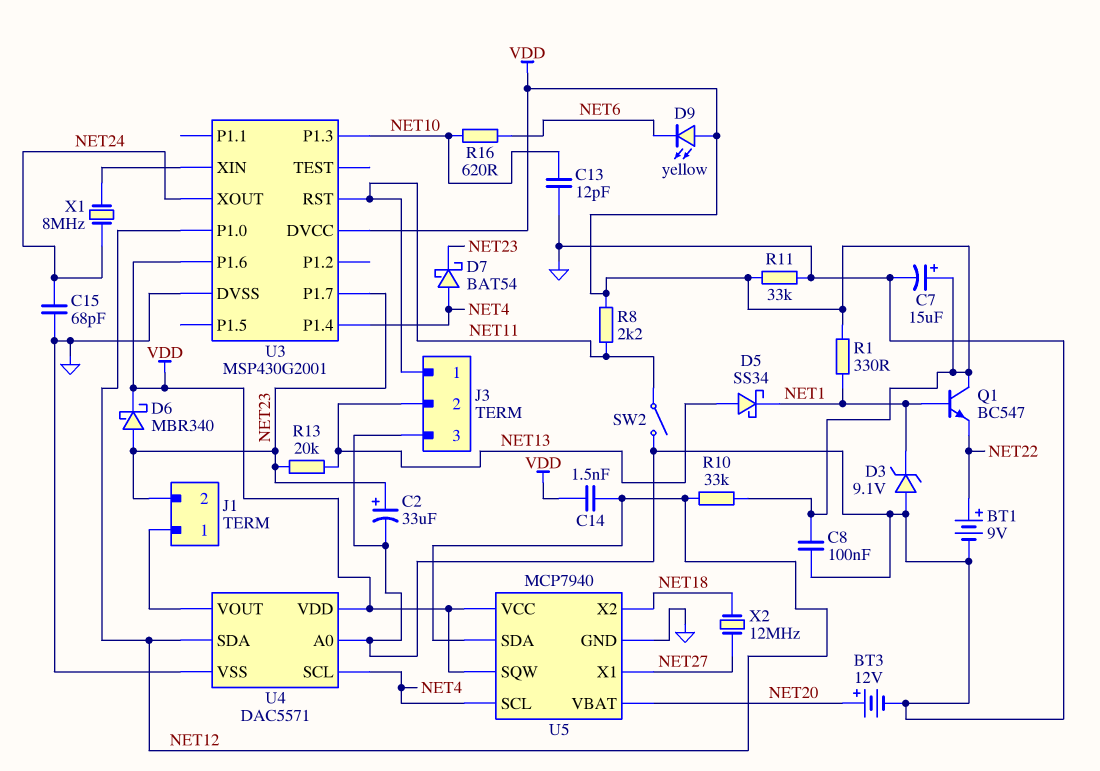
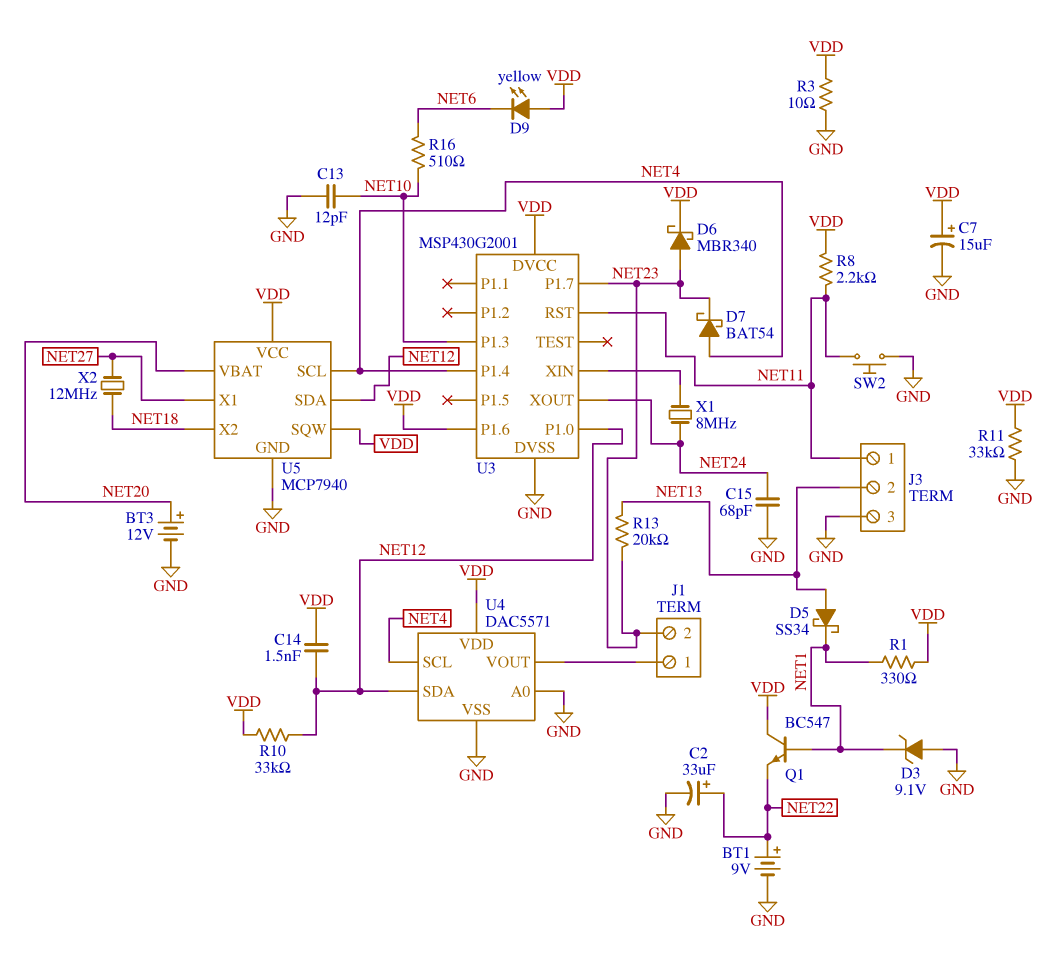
C2: 33uF (plus NET23, minus GND) -> 33uF (plus NET22, minus GND)
C8: 100nF (GND, VDD) -> none
R3: none -> 10 (GND, VDD)
R16: 620 (NET6, NET10) -> 510 (NET6, NET10)
SW2: switch (GND, NET11) -> button (GND, NET11)

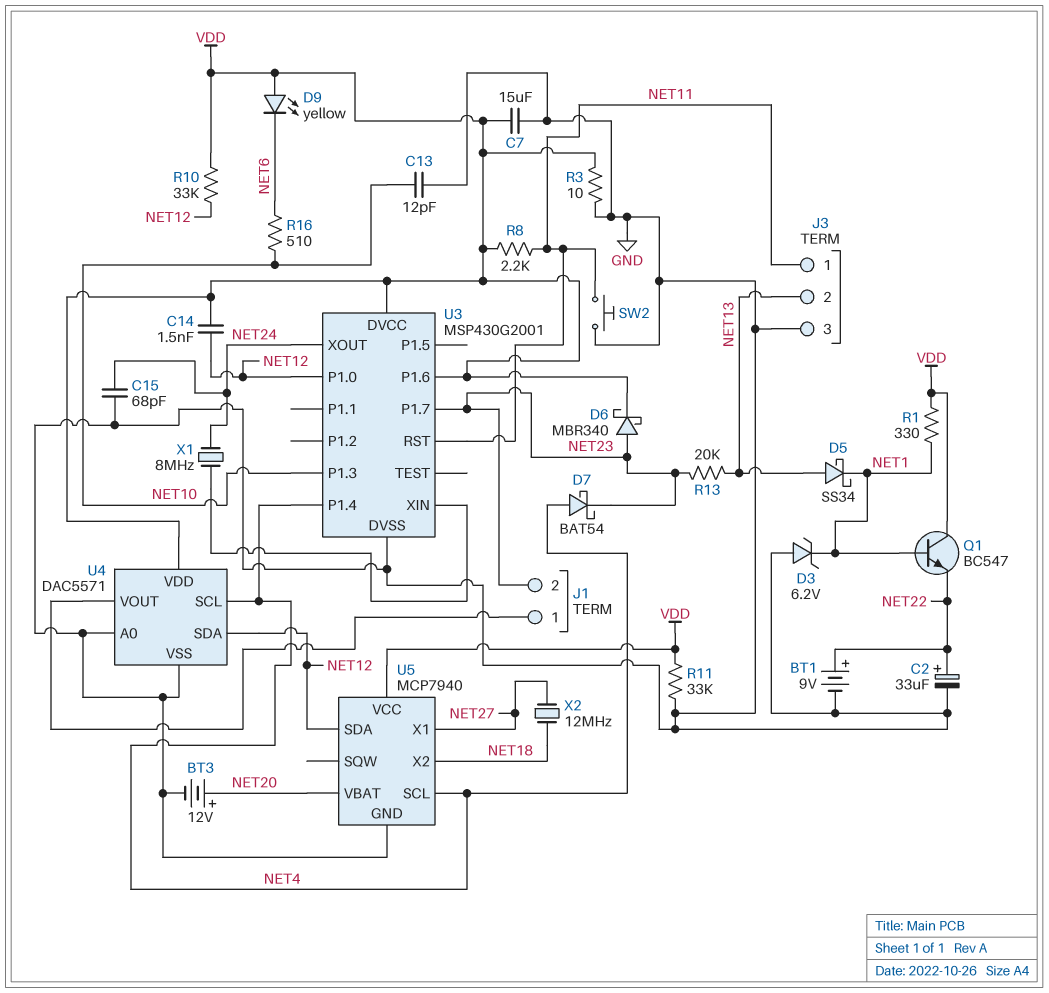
C7: 15uF (plus VDD, minus GND) -> 15uF (GND, VDD)
D3: zener 9.1V (A GND, K NET1) -> zener 6.2V (A GND, K NET1)
U5 pin SQW: VDD -> none

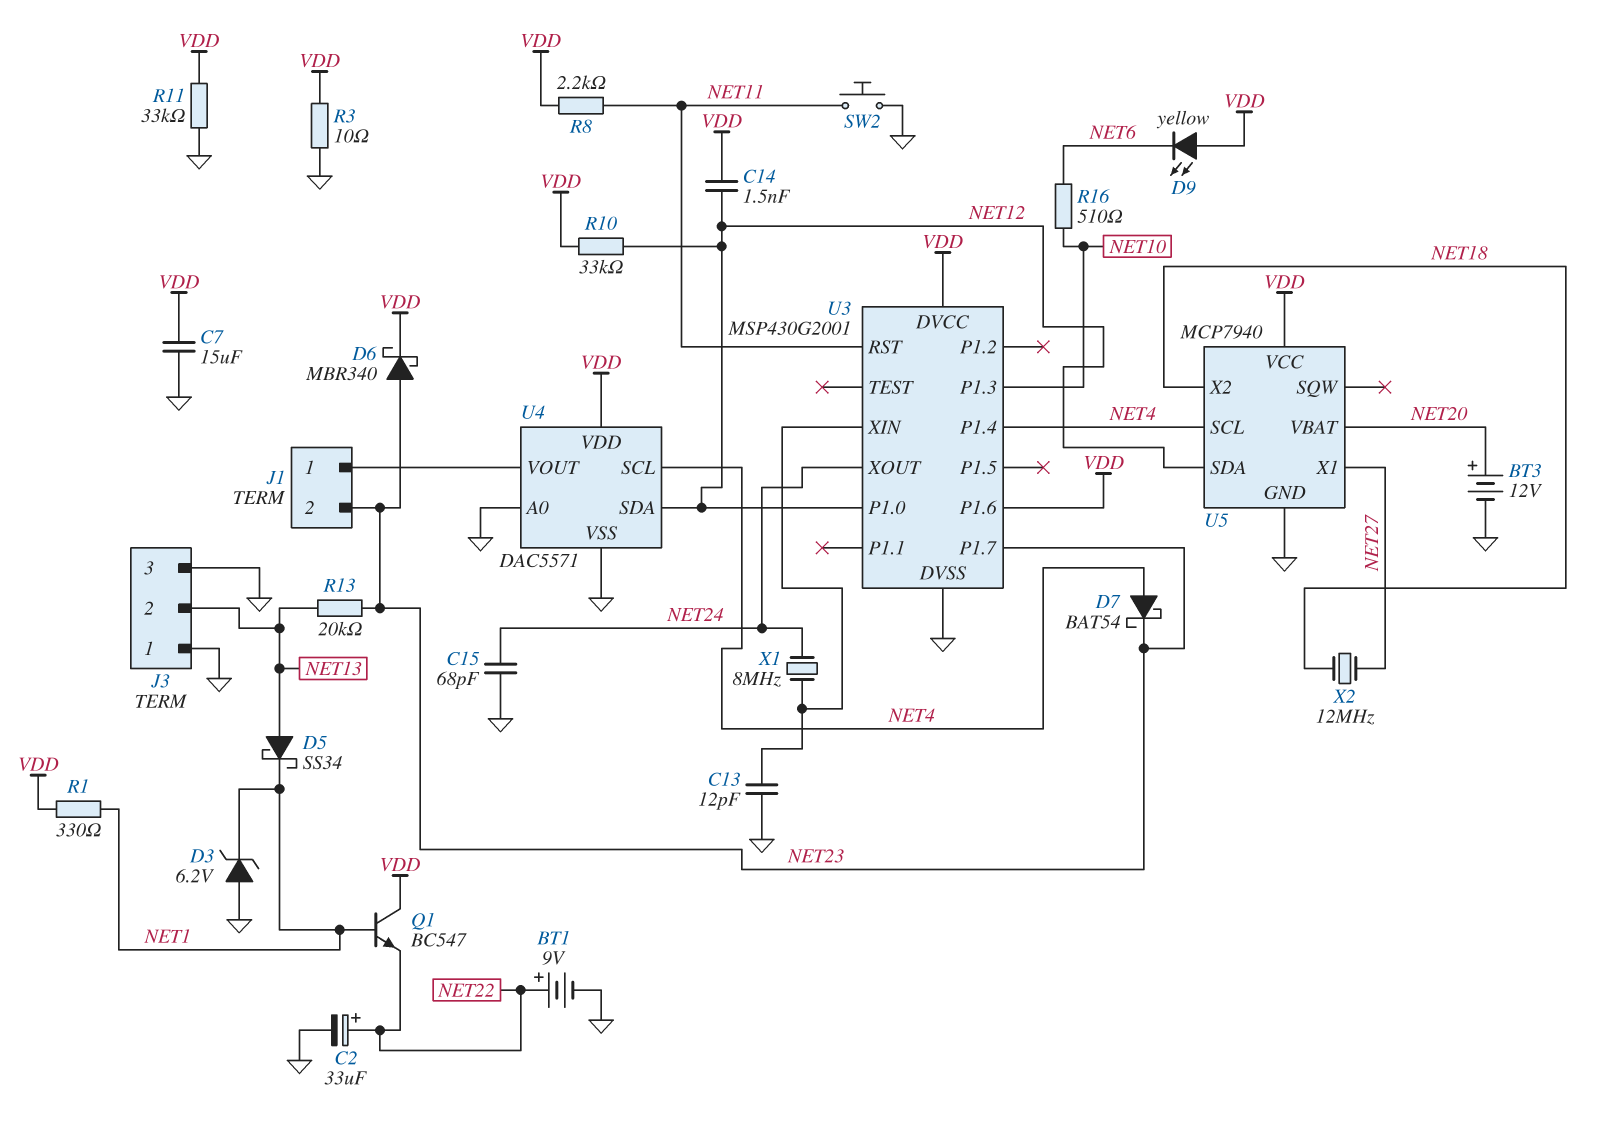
C13: 12pF (GND, NET10) -> 12pF (GND, U3/XIN)
J3 pin 1: NET11 -> GND

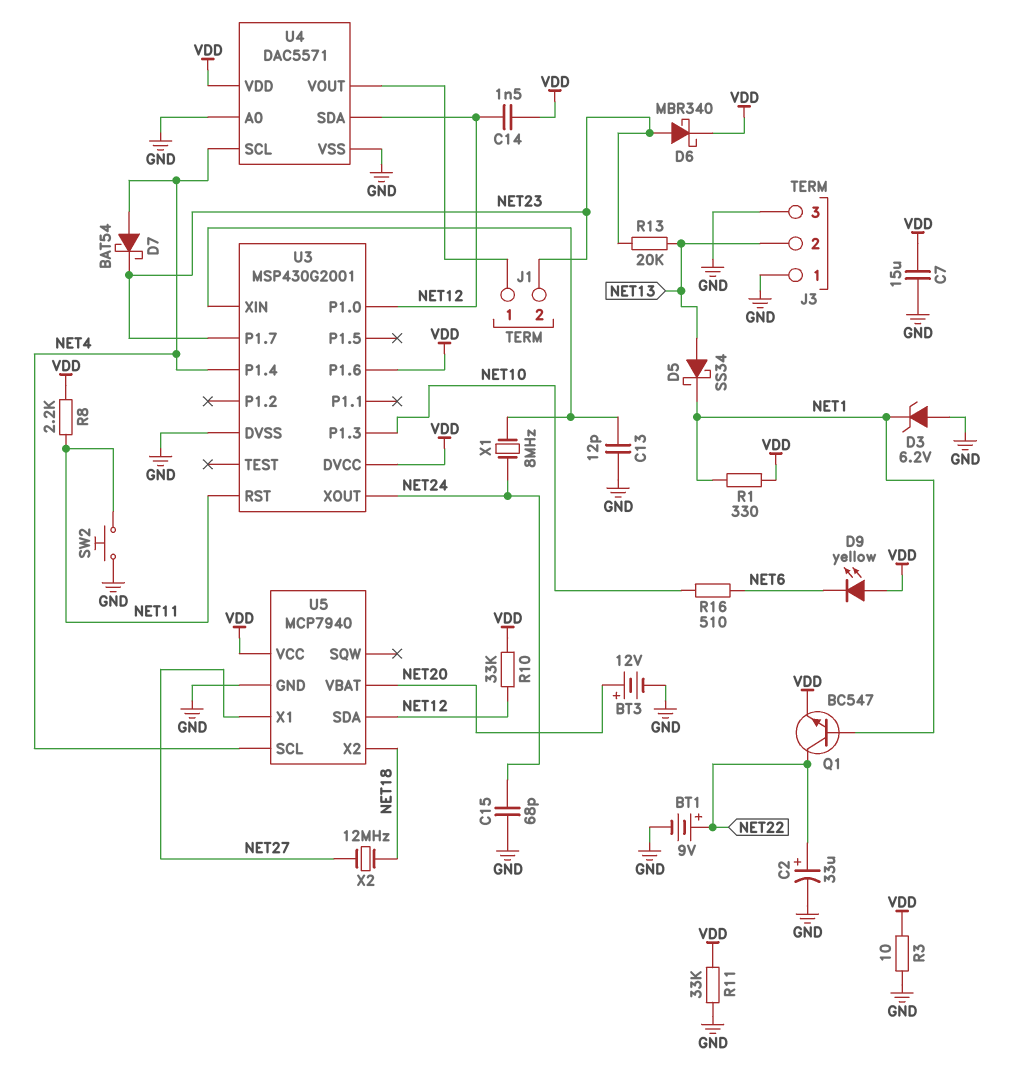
Q1: NPN BC547 (B NET1, C VDD, E NET22) -> NPN BC547 (B NET1, C NET22, E VDD)

